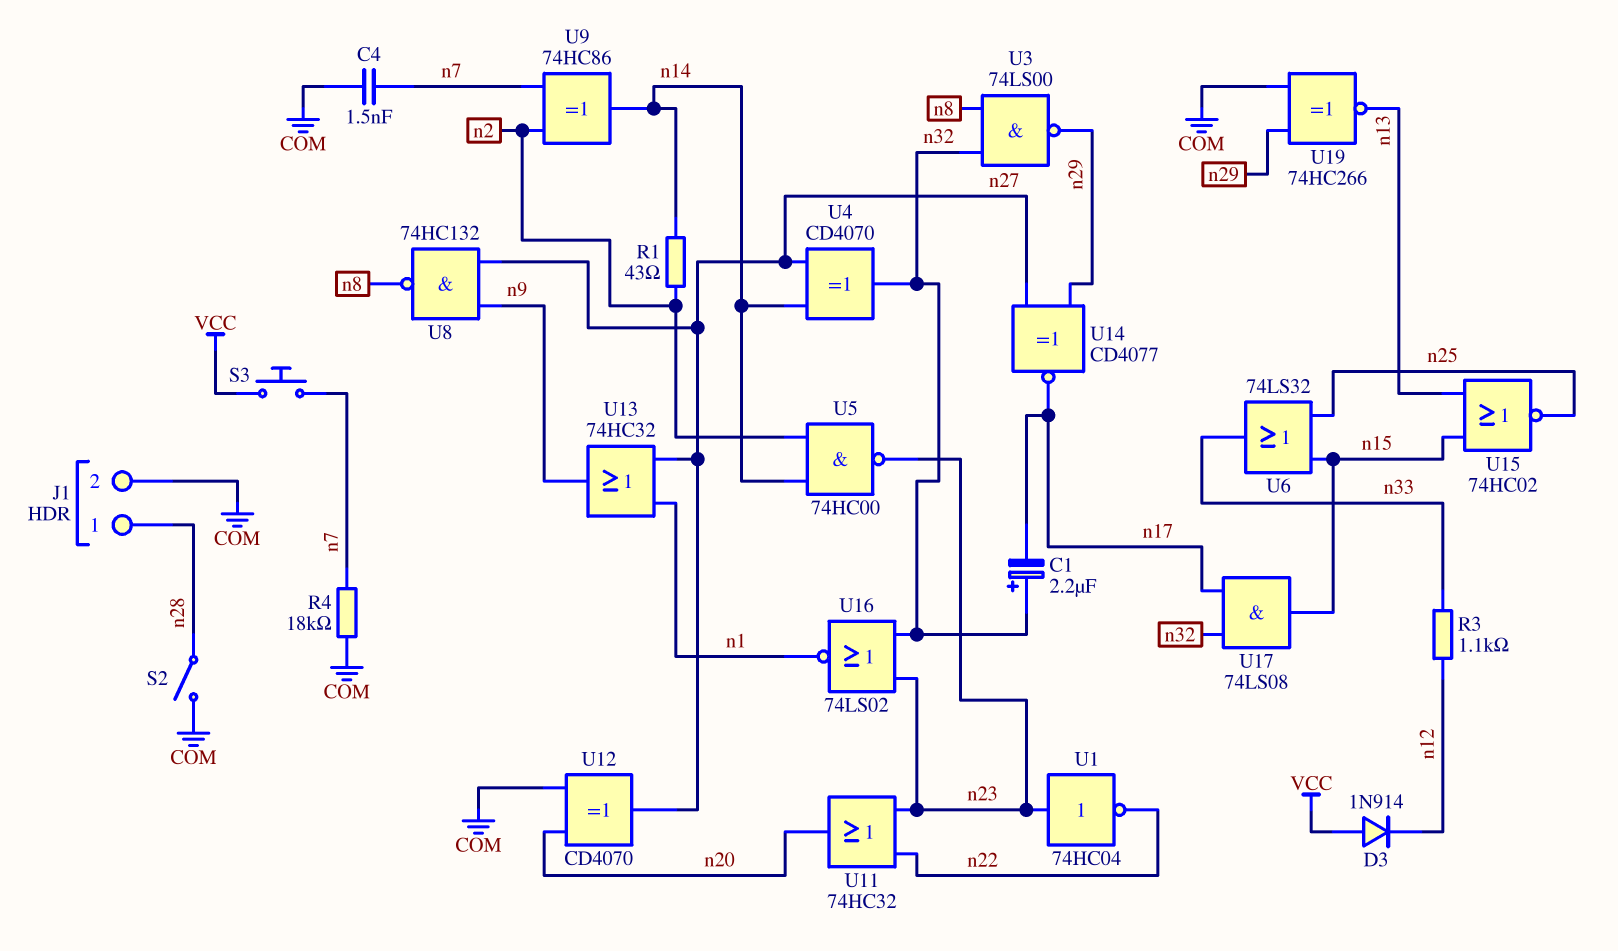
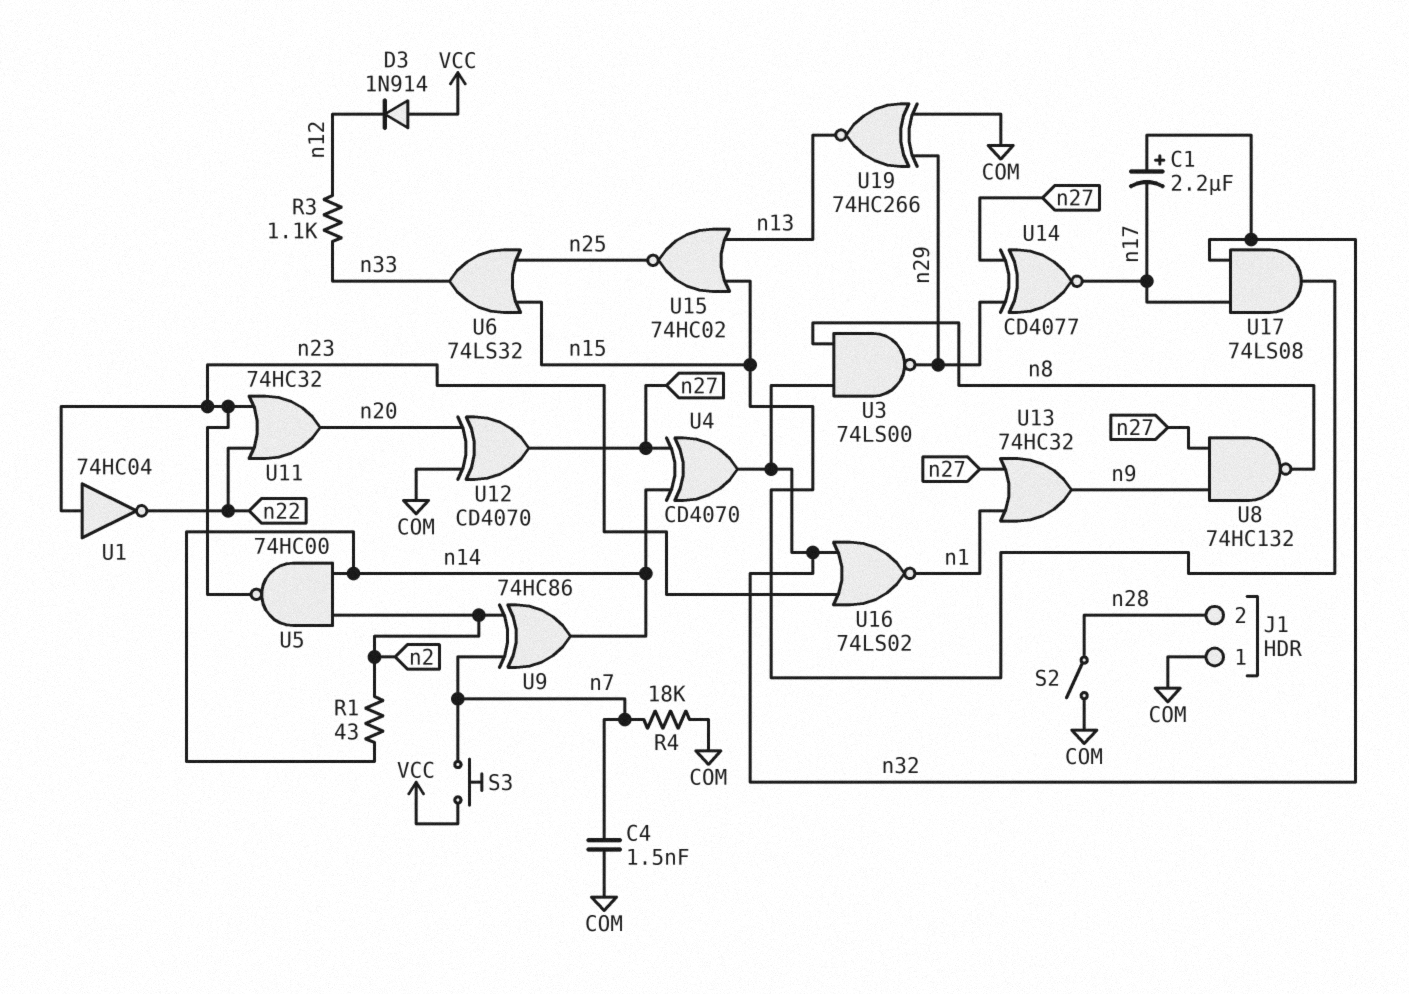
J1 pin 1: n28 -> COM
J1 pin 2: COM -> n28

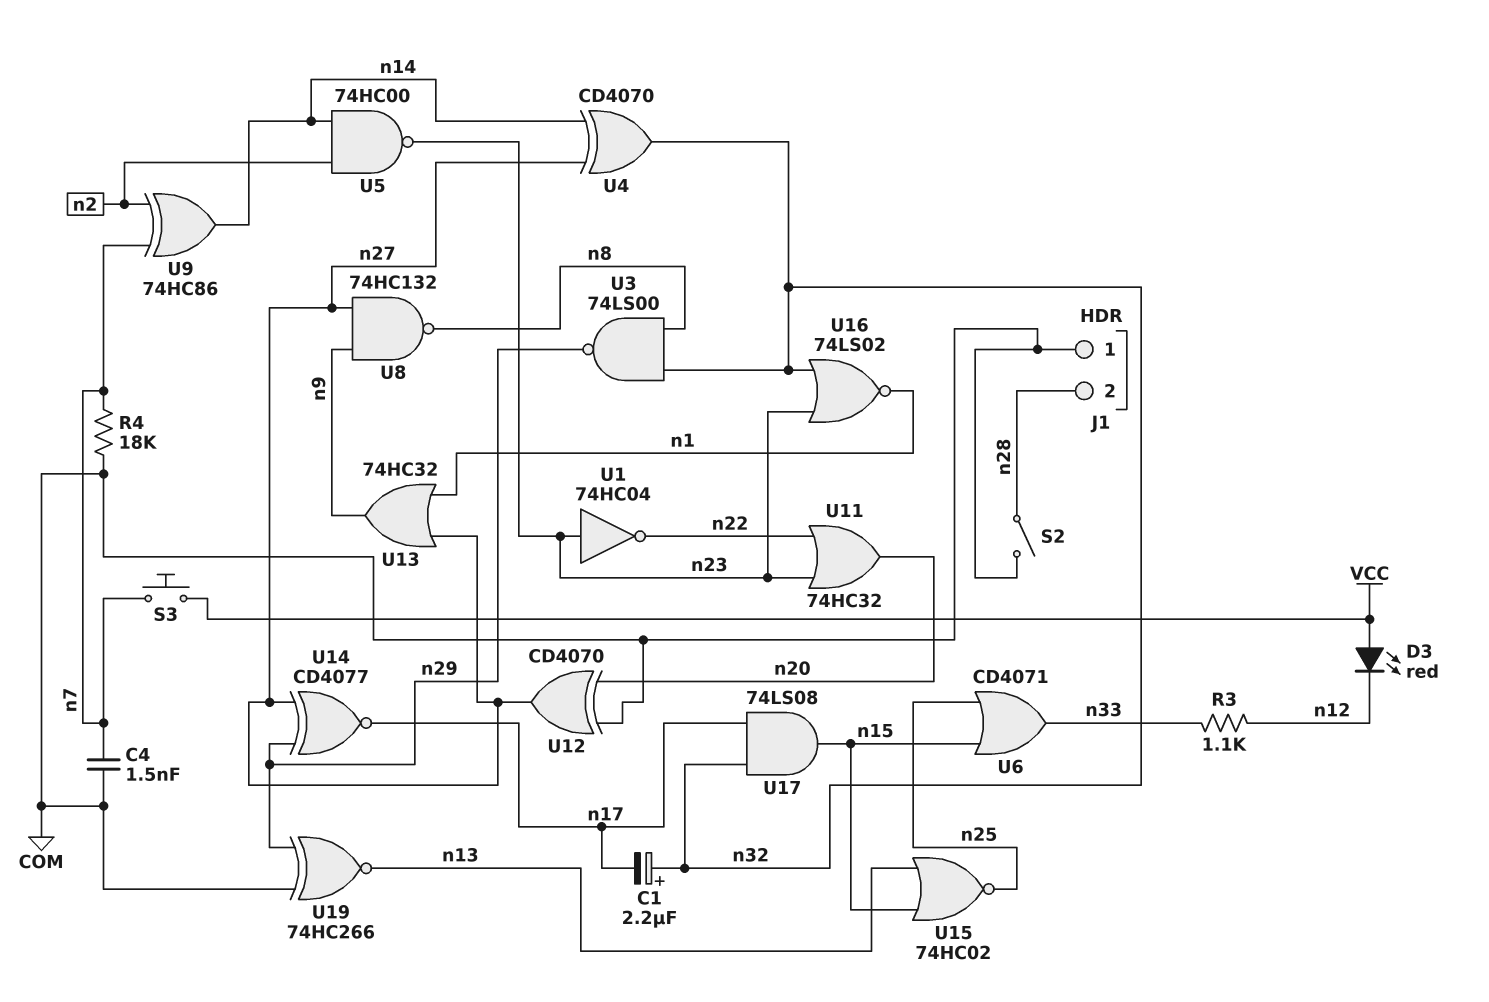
D3: diode 1N914 (A VCC, K n12) -> LED red (A VCC, K n12)
R1: 43 (n2, n14) -> none
U6: OR 74LS32 (in n15, in n25, out n33) -> OR CD4071 (in n15, in n25, out n33)

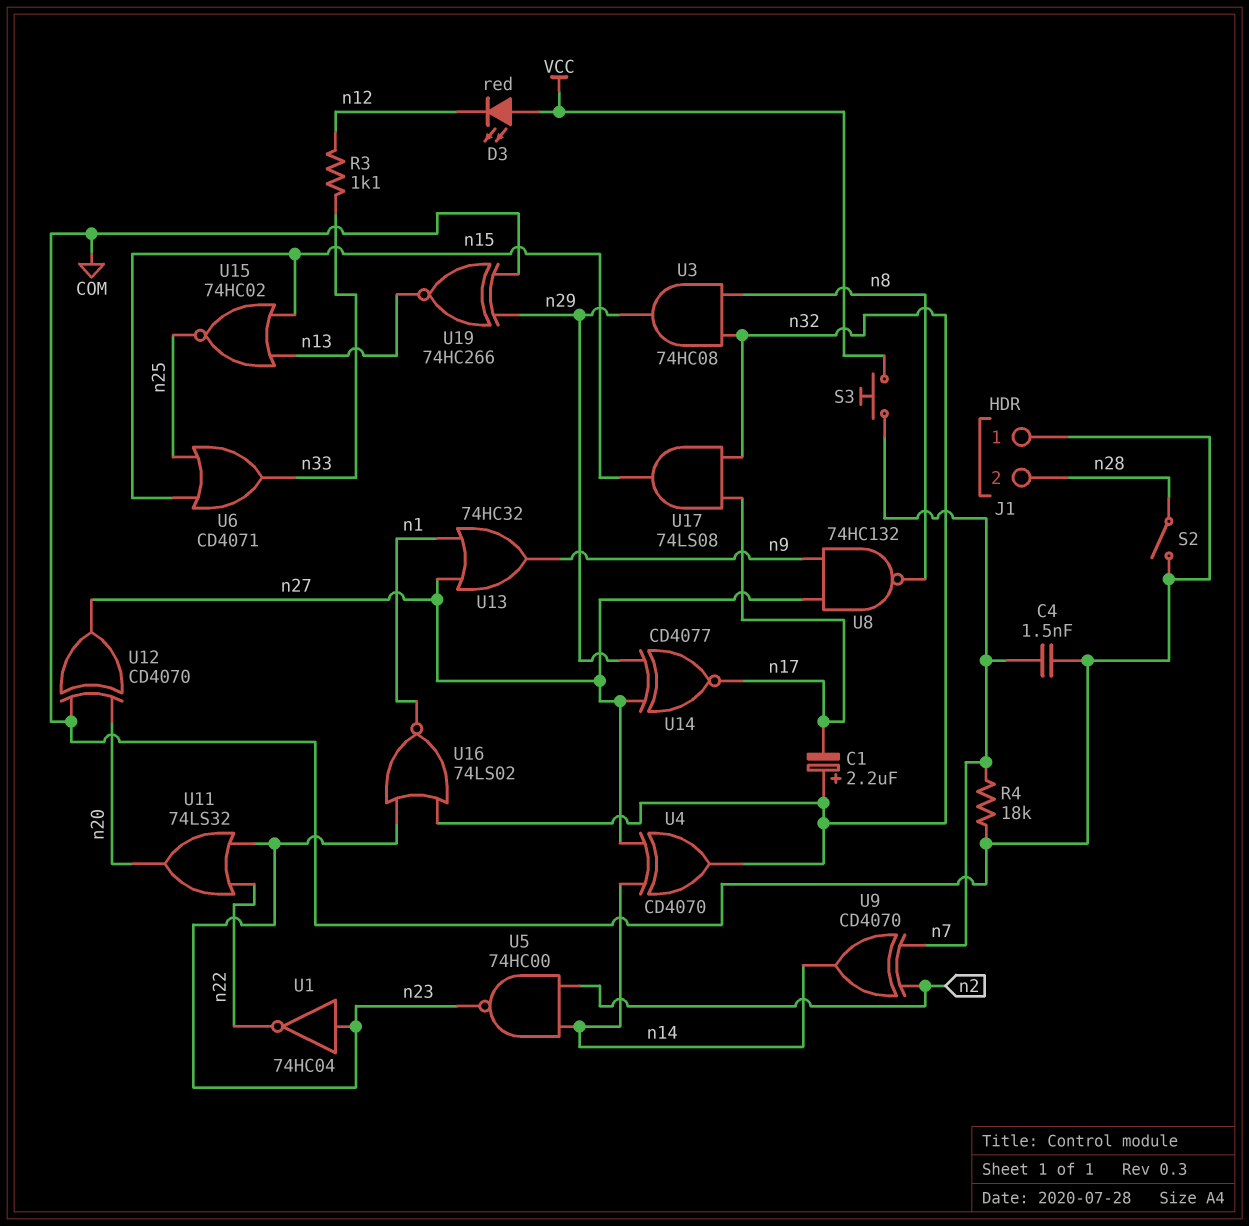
U3: NAND 74LS00 (in n8, in n32, out n29) -> AND 74HC08 (in n8, in n32, out n29)
U9: XOR 74HC86 (in n2, in n7, out n14) -> XOR CD4070 (in n2, in n7, out n14)
U11: OR 74HC32 (in n22, in n23, out n20) -> OR 74LS32 (in n22, in n23, out n20)

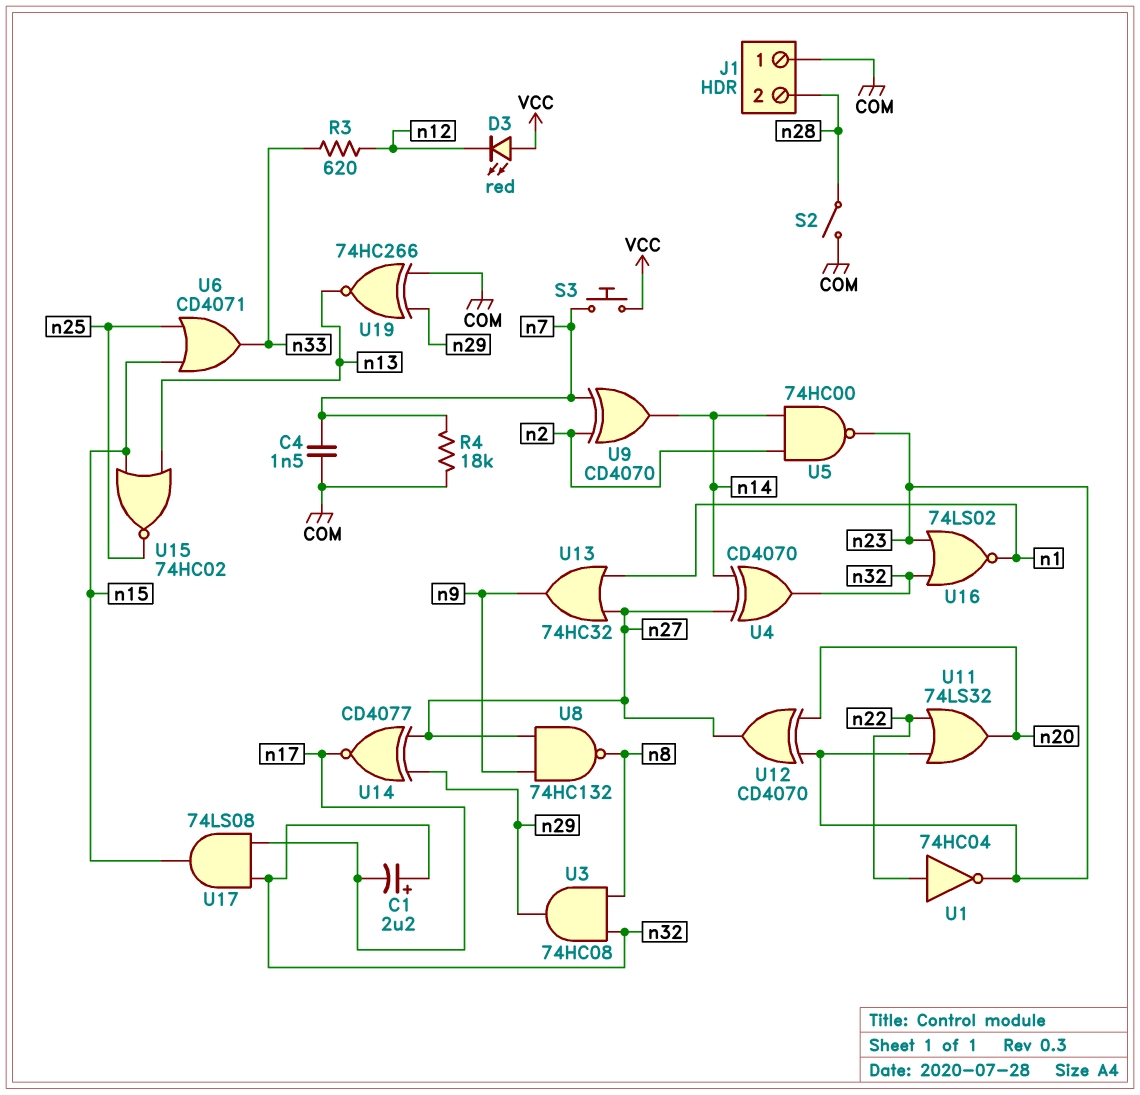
R3: 1.1k (n12, n33) -> 620 (n12, n33)
U1: NOT 74HC04 (in n23, out n22) -> NOT 74HC04 (in n22, out n23)
U12: XOR CD4070 (in COM, in n20, out n27) -> XOR CD4070 (in n20, in n23, out n27)

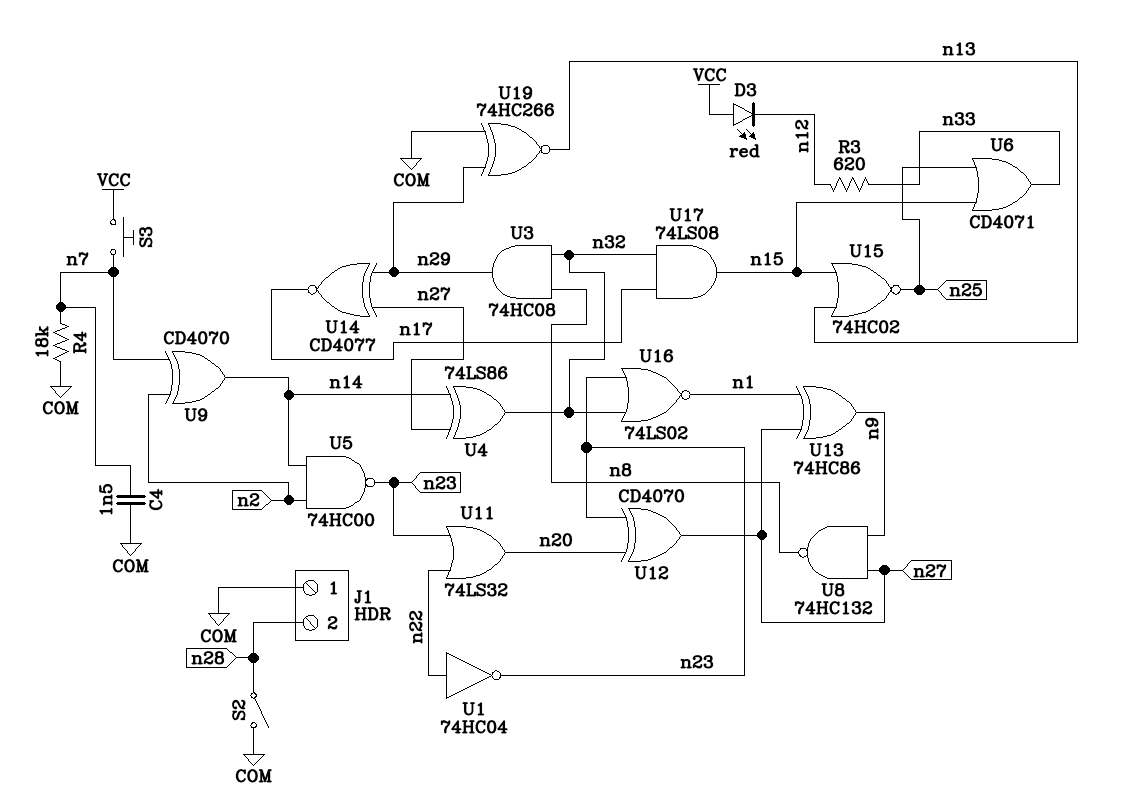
C1: 2.2uF (plus n32, minus n17) -> none
U4: XOR CD4070 (in n14, in n27, out n32) -> XOR 74LS86 (in n14, in n27, out n32)
U13: OR 74HC32 (in n1, in n27, out n9) -> XOR 74HC86 (in n1, in n27, out n9)

